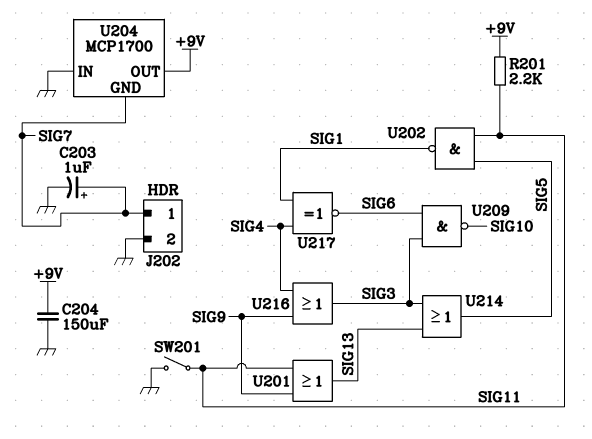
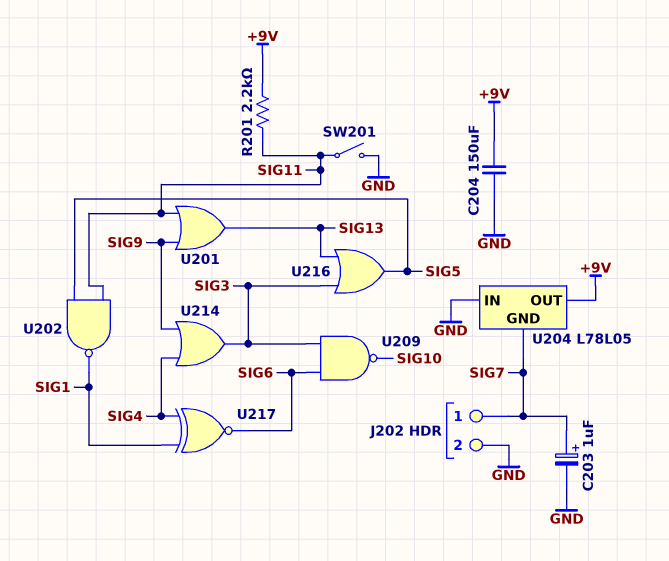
U204: MCP1700 -> L78L05
U214: OR (in SIG3, in SIG13, out SIG5) -> OR (in SIG4, in SIG9, out SIG3)
U216: OR (in SIG4, in SIG9, out SIG3) -> OR (in SIG3, in SIG13, out SIG5)

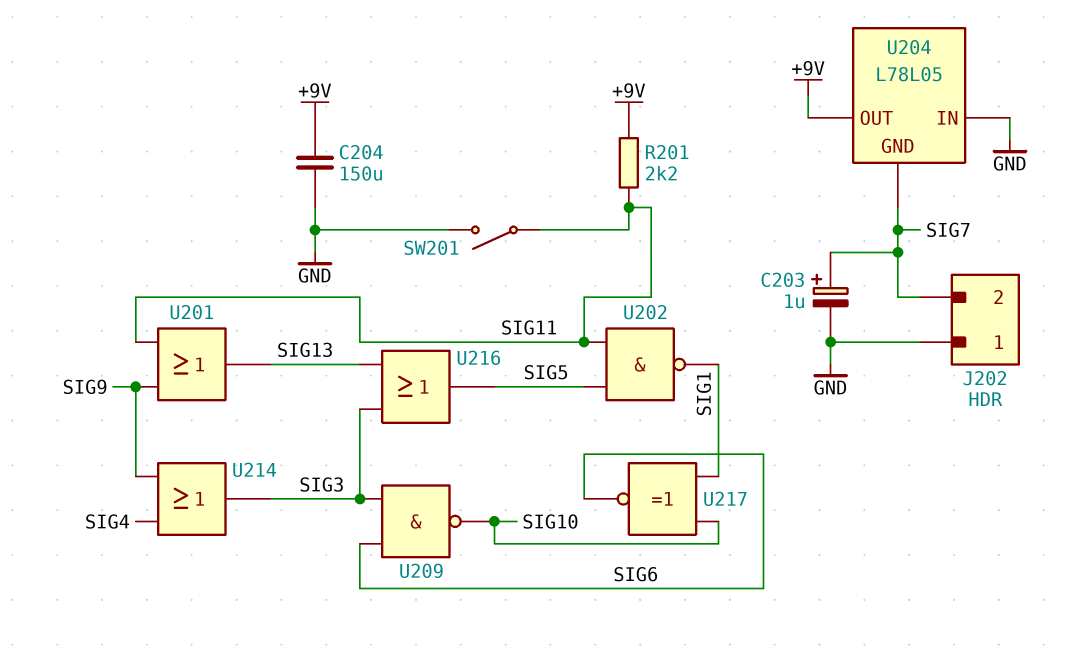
J202 pin 1: SIG7 -> GND
J202 pin 2: GND -> SIG7
U217: XNOR (in SIG1, in SIG4, out SIG6) -> XNOR (in SIG1, in SIG10, out SIG6)

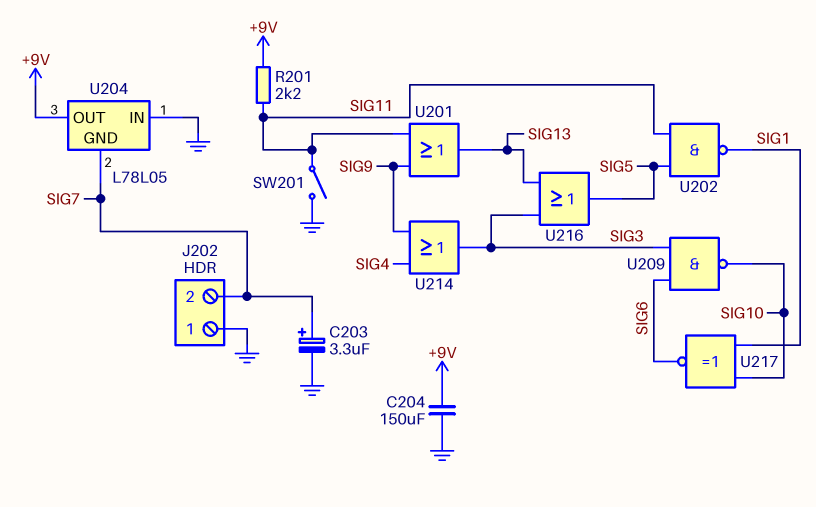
C203: 1uF (plus SIG7, minus GND) -> 3.3uF (plus SIG7, minus GND)

